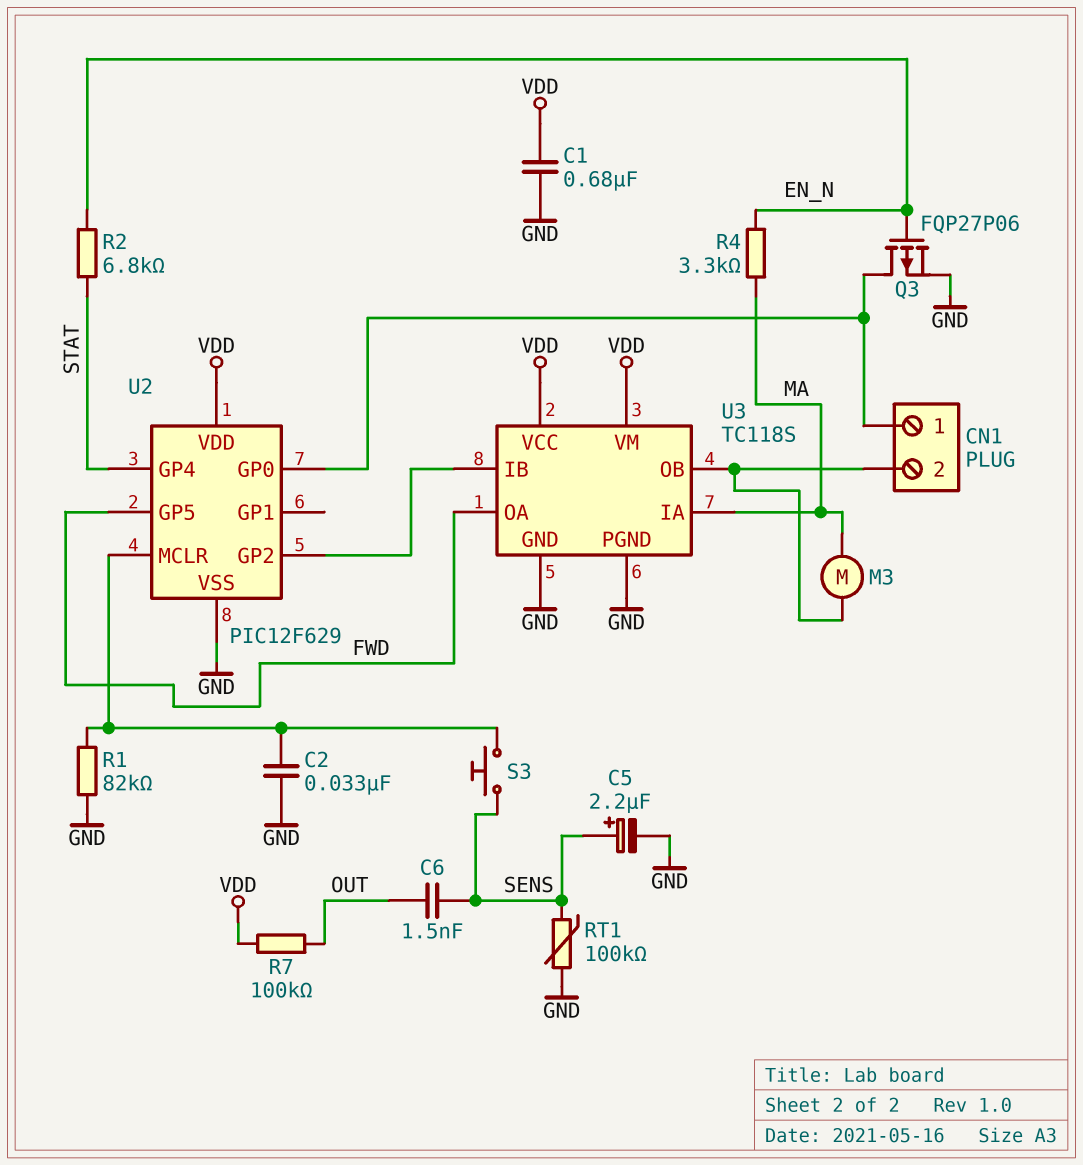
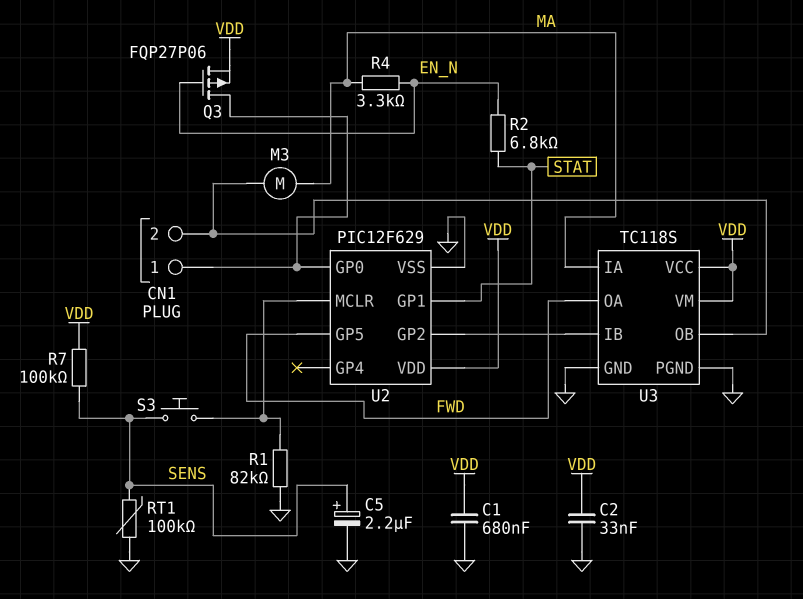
C2: 33nF (GND, U2/MCLR) -> 33nF (GND, VDD)
C6: 1.5nF (OUT, SENS) -> none
Q3: PMOS FQP27P06 (G EN_N, D CN1/1, S GND) -> PMOS FQP27P06 (G EN_N, D CN1/1, S VDD)
R7: 100k (OUT, VDD) -> 100k (SENS, VDD)
U2 pin GP1: none -> STAT
U2 pin GP4: STAT -> none

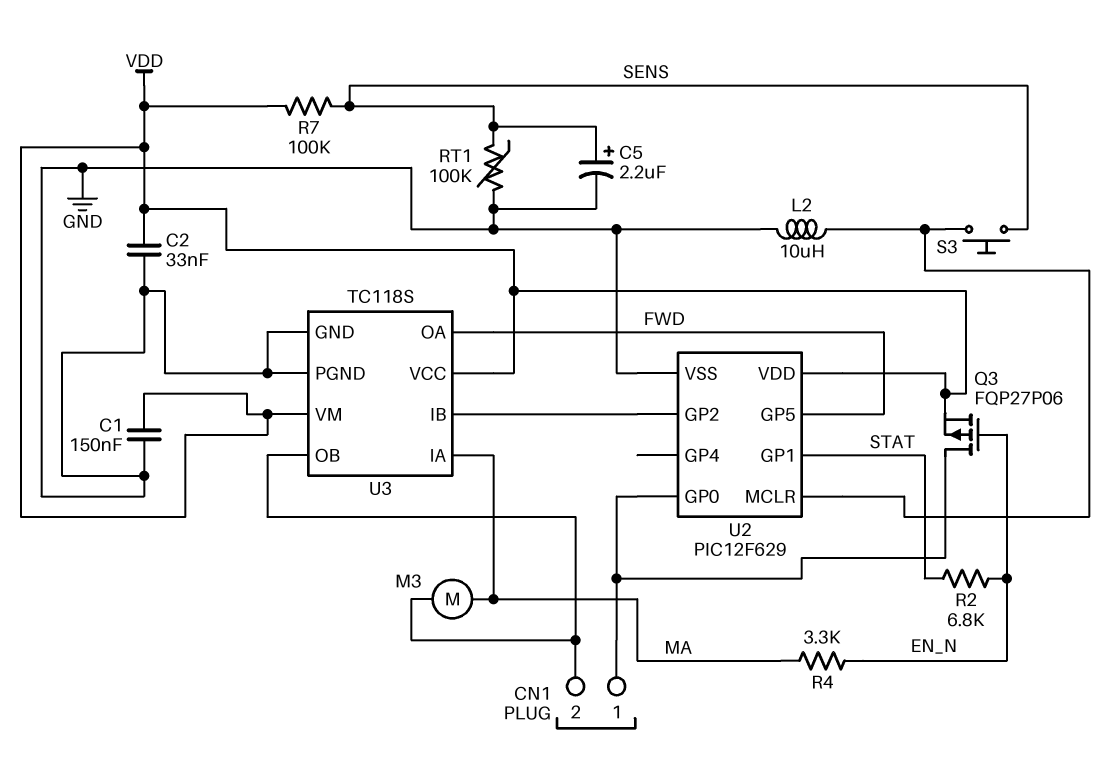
C1: 680nF (GND, VDD) -> 150nF (GND, VDD)
L2: none -> 10uH (GND, U2/MCLR)
R1: 82k (GND, U2/MCLR) -> none

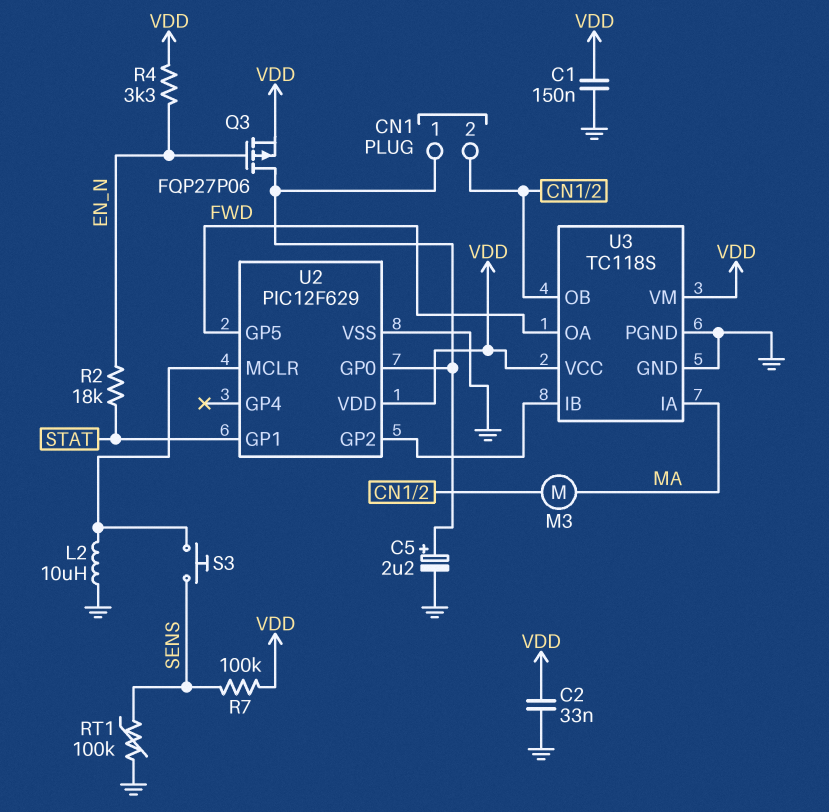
C5: 2.2uF (plus SENS, minus GND) -> 2.2uF (plus CN1/1, minus GND)
R2: 6.8k (EN_N, STAT) -> 18k (EN_N, STAT)
R4: 3.3k (EN_N, MA) -> 3.3k (EN_N, VDD)

